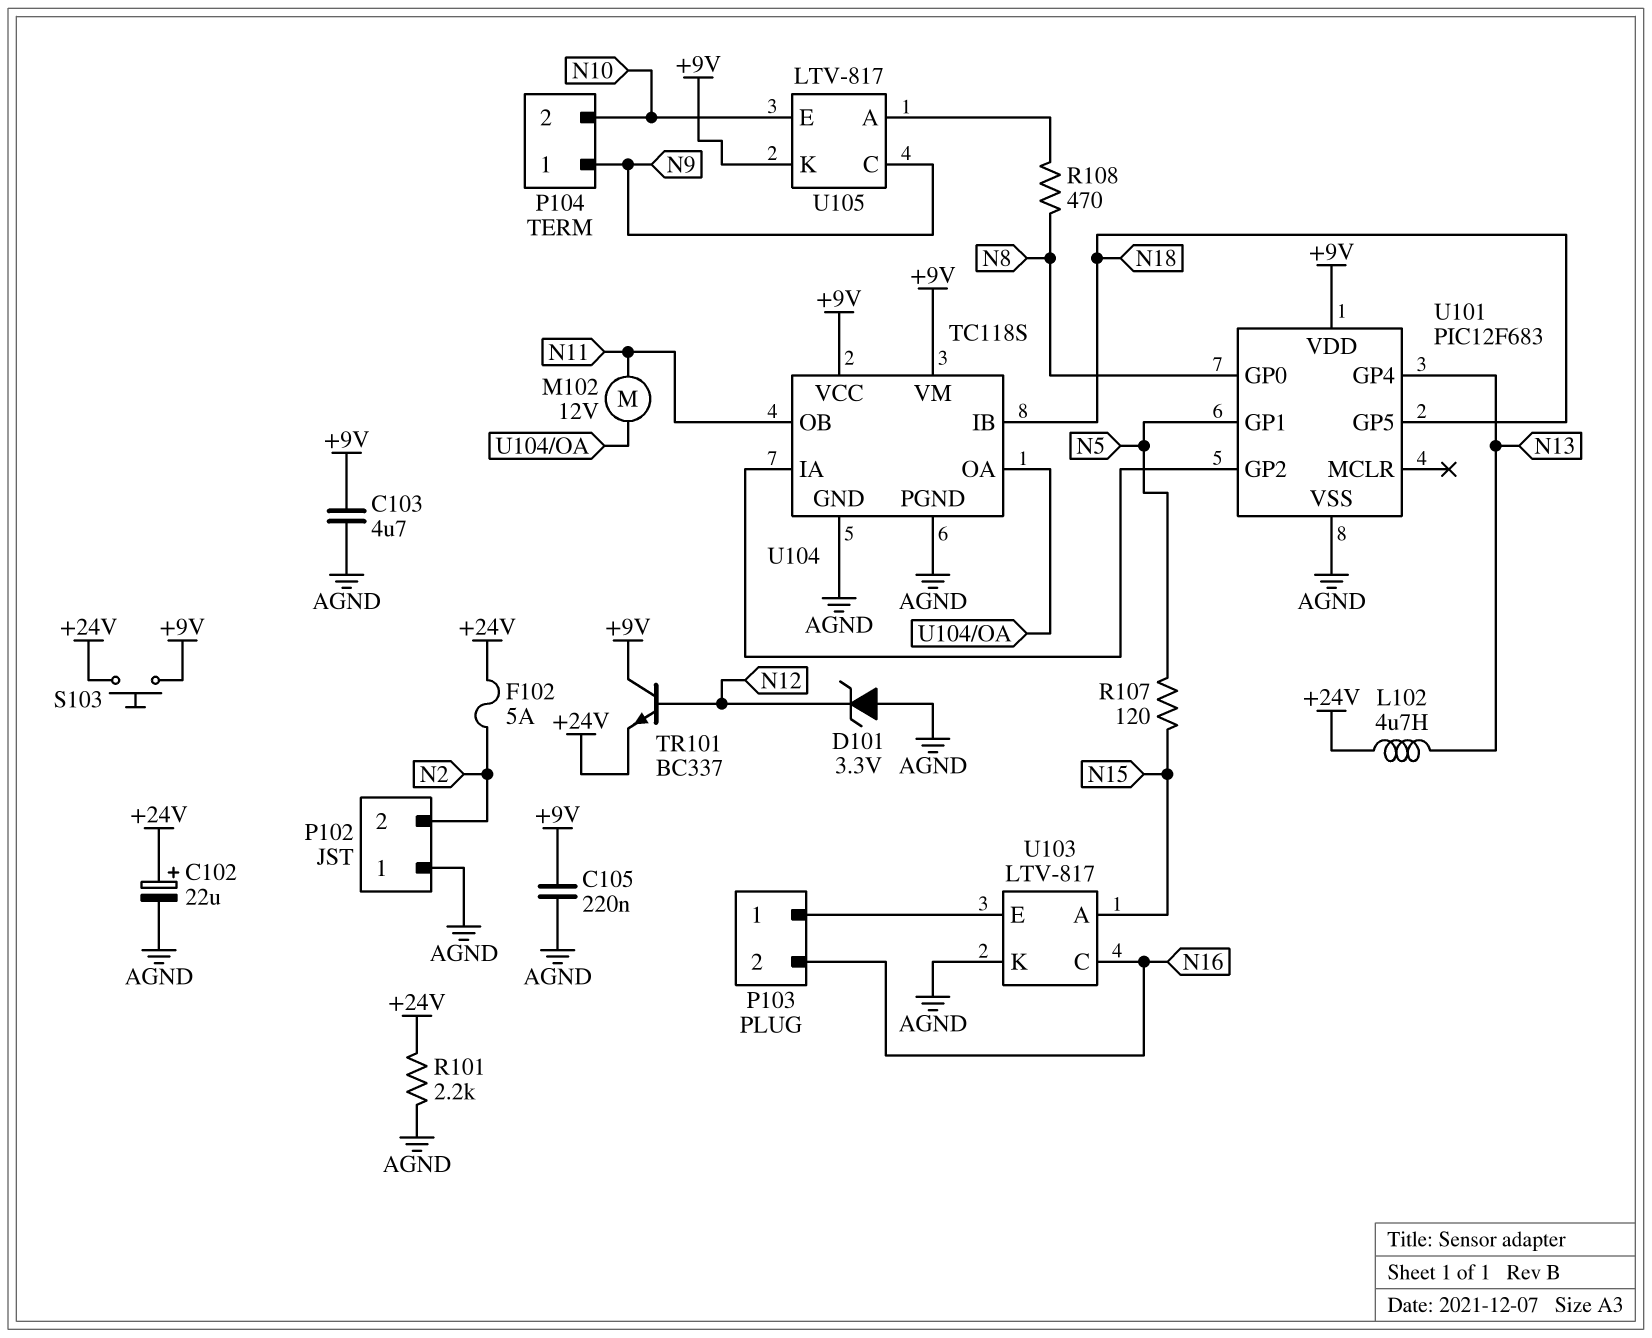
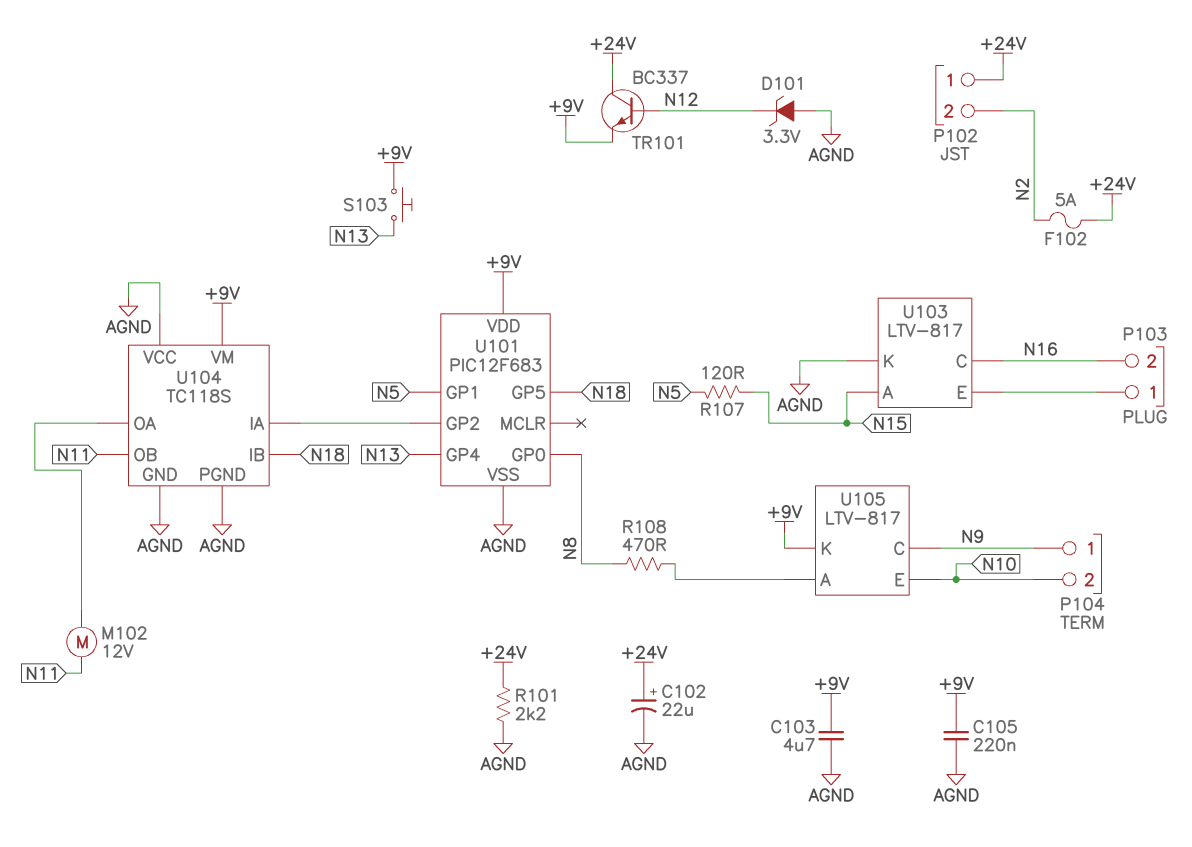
L102: 4.7uH (+24V, N13) -> none
P102 pin 1: AGND -> +24V
S103: button (+9V, +24V) -> button (+9V, N13)
TR101: NPN BC337 (B N12, C +9V, E +24V) -> NPN BC337 (B N12, C +24V, E +9V)
U104 pin VCC: +9V -> AGND

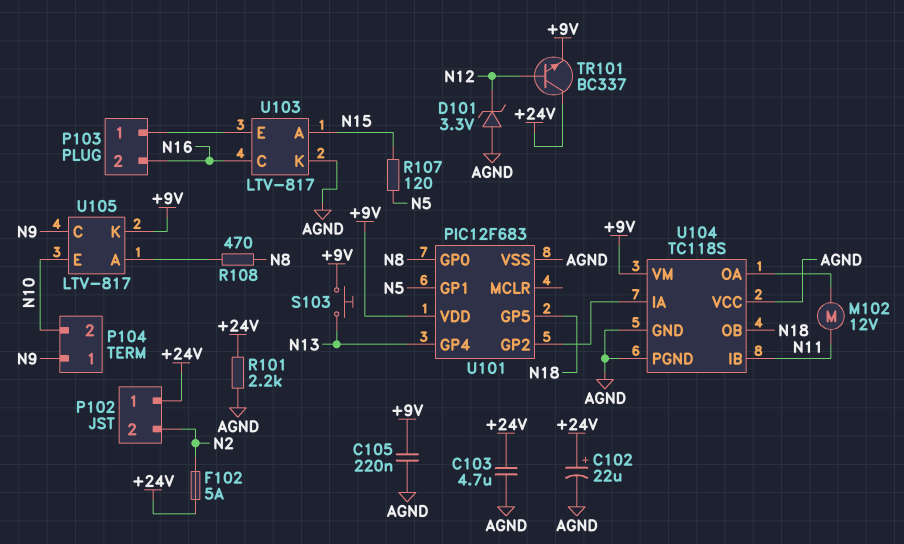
C103: 4.7uF (+9V, AGND) -> 4.7uF (+24V, AGND)
U104 pin IB: N18 -> N11
U104 pin OB: N11 -> N18

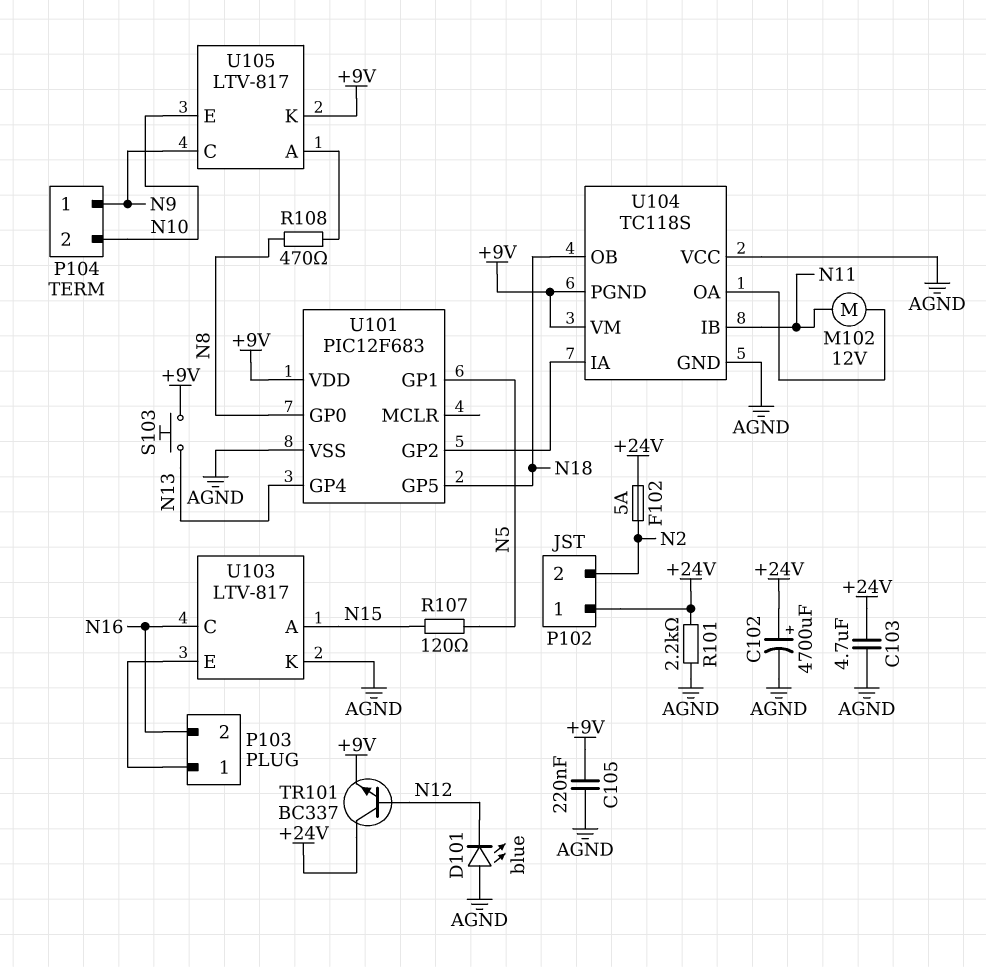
C102: 22uF (plus +24V, minus AGND) -> 4700uF (plus +24V, minus AGND)
D101: zener 3.3V (A AGND, K N12) -> LED blue (A AGND, K N12)
U104 pin PGND: AGND -> +9V

